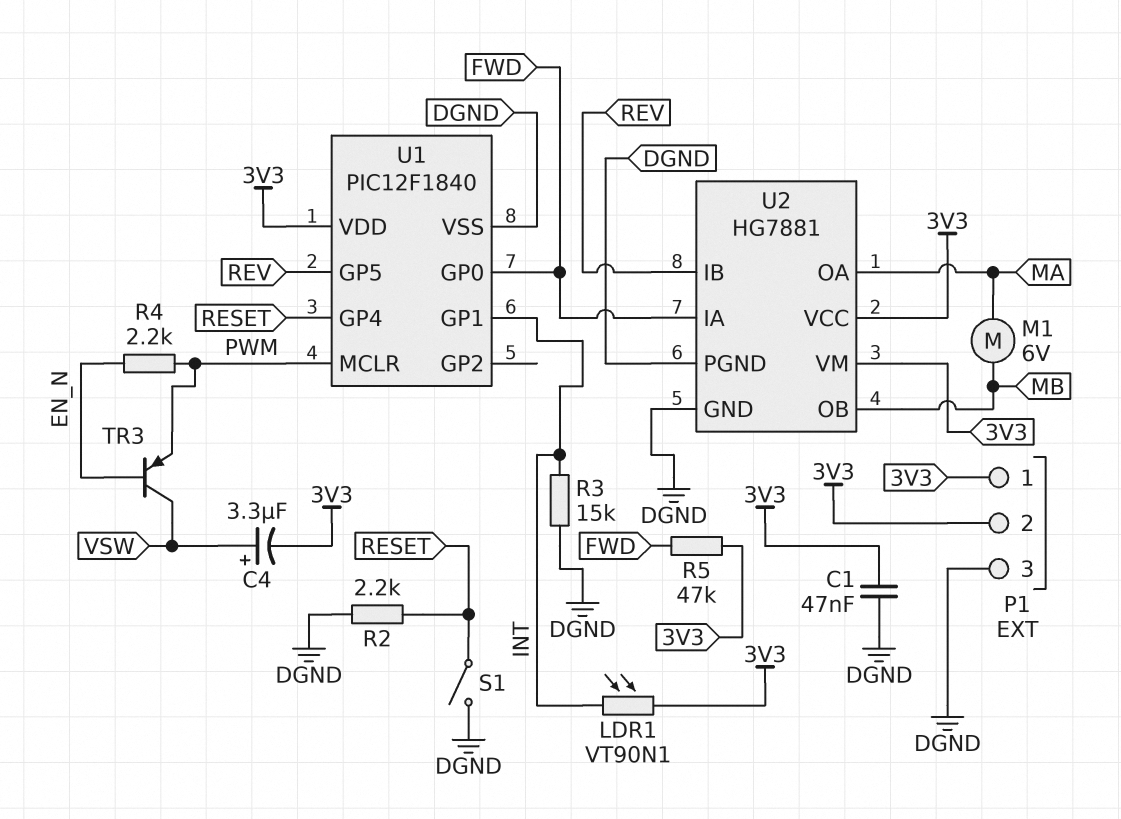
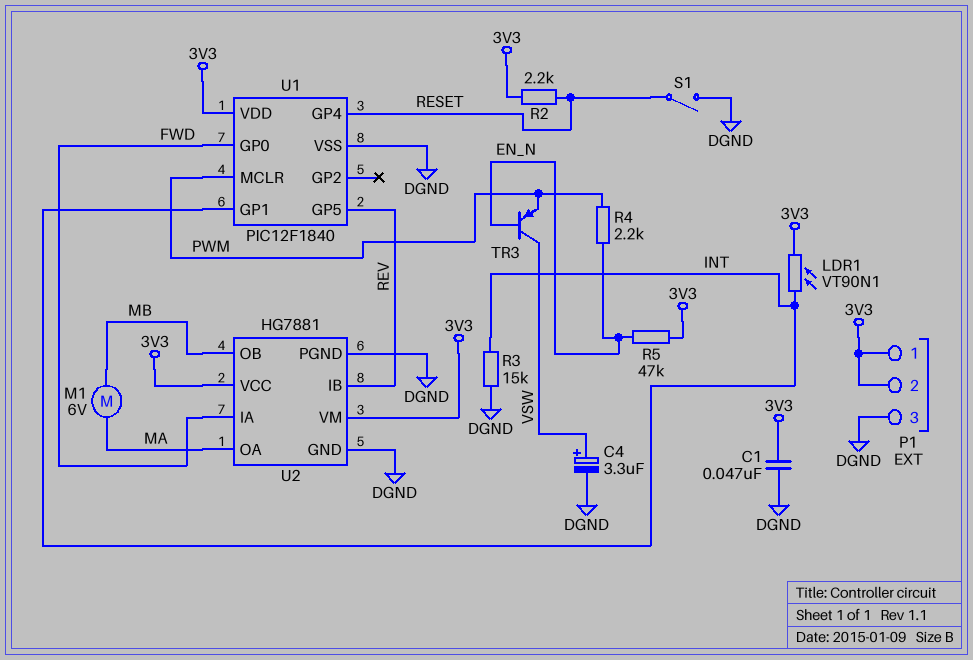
C4: 3.3uF (plus VSW, minus 3V3) -> 3.3uF (plus VSW, minus DGND)
R2: 2.2k (DGND, RESET) -> 2.2k (3V3, RESET)
R5: 47k (3V3, FWD) -> 47k (3V3, EN_N)

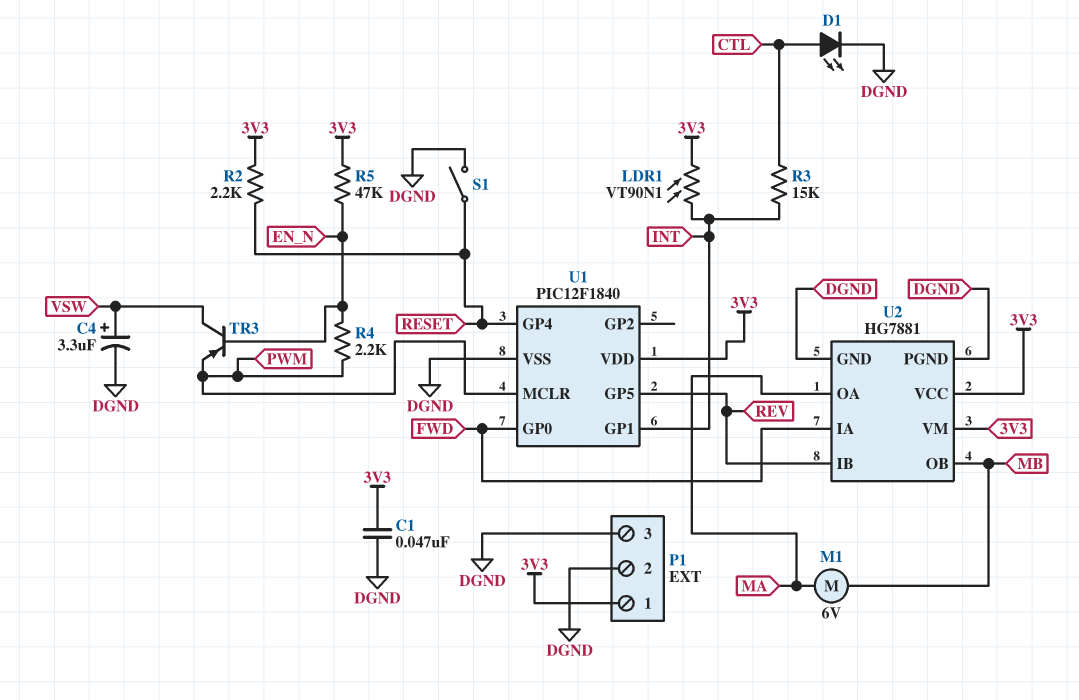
D1: none -> LED (A CTL, K DGND)
P1 pin 2: 3V3 -> DGND
R3: 15k (DGND, INT) -> 15k (CTL, INT)

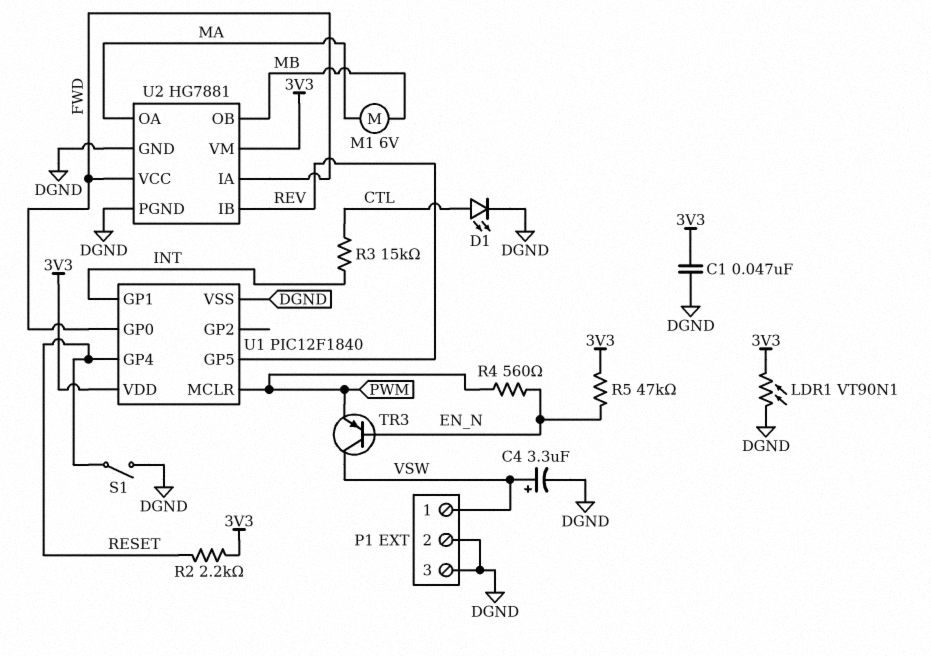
LDR1: VT90N1 (3V3, INT) -> VT90N1 (3V3, DGND)
P1 pin 1: 3V3 -> VSW
R4: 2.2k (EN_N, PWM) -> 560 (EN_N, PWM)
U2 pin VCC: 3V3 -> FWD

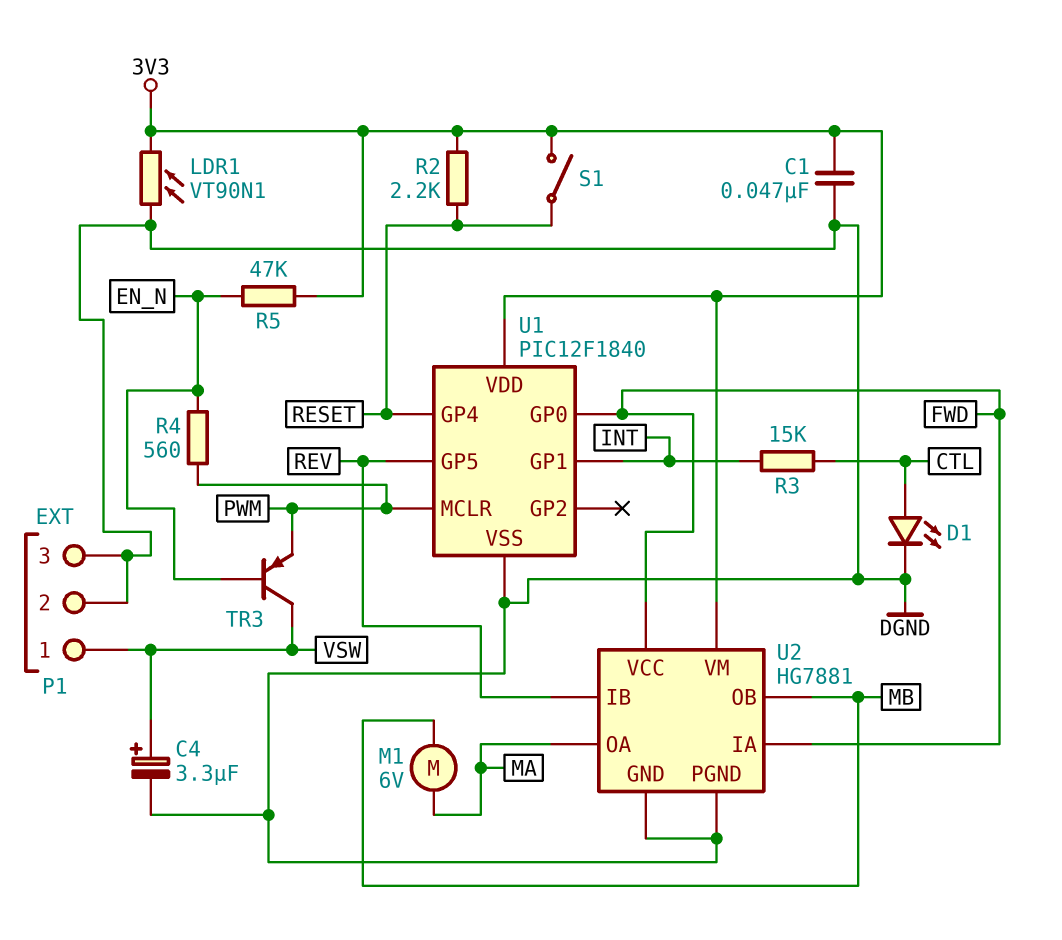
S1: switch (DGND, RESET) -> switch (3V3, RESET)

